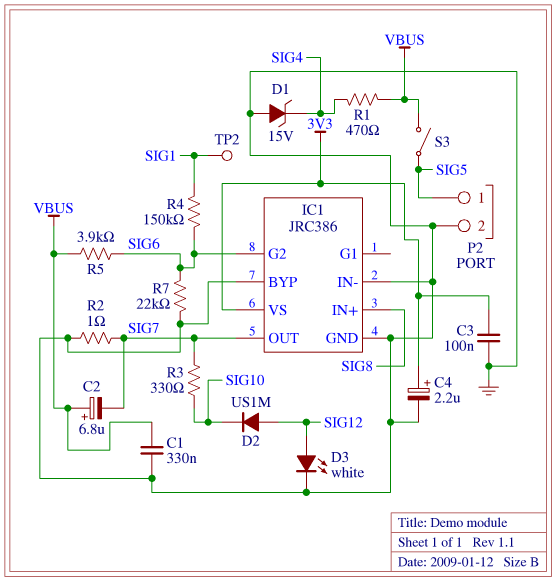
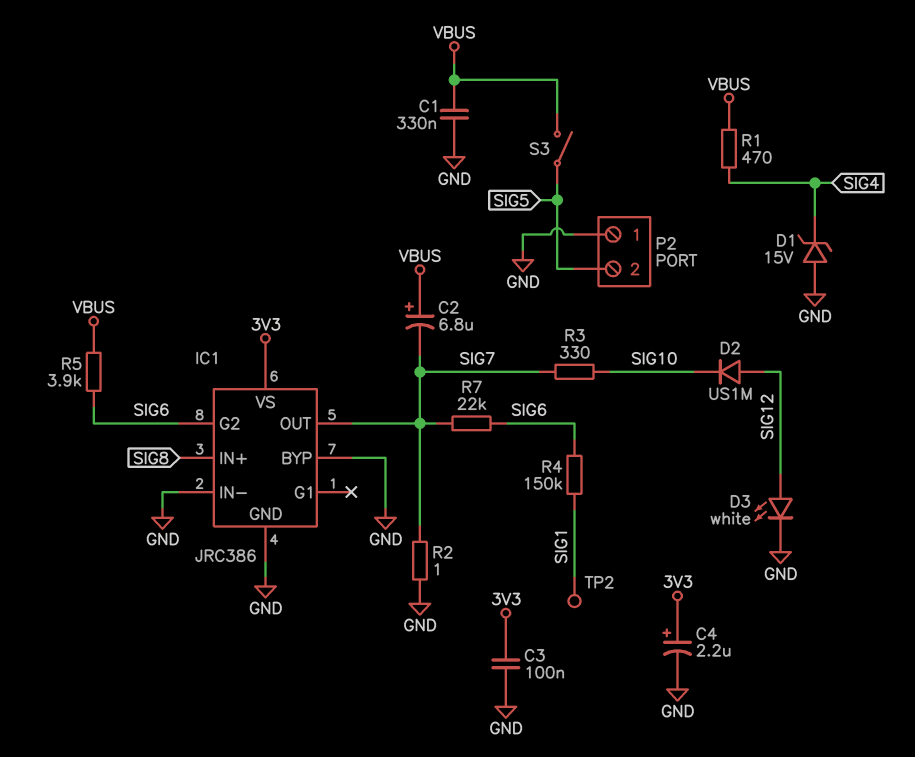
P2 pin 1: SIG5 -> GND
P2 pin 2: GND -> SIG5
R7: 22k (GND, SIG6) -> 22k (SIG6, SIG7)

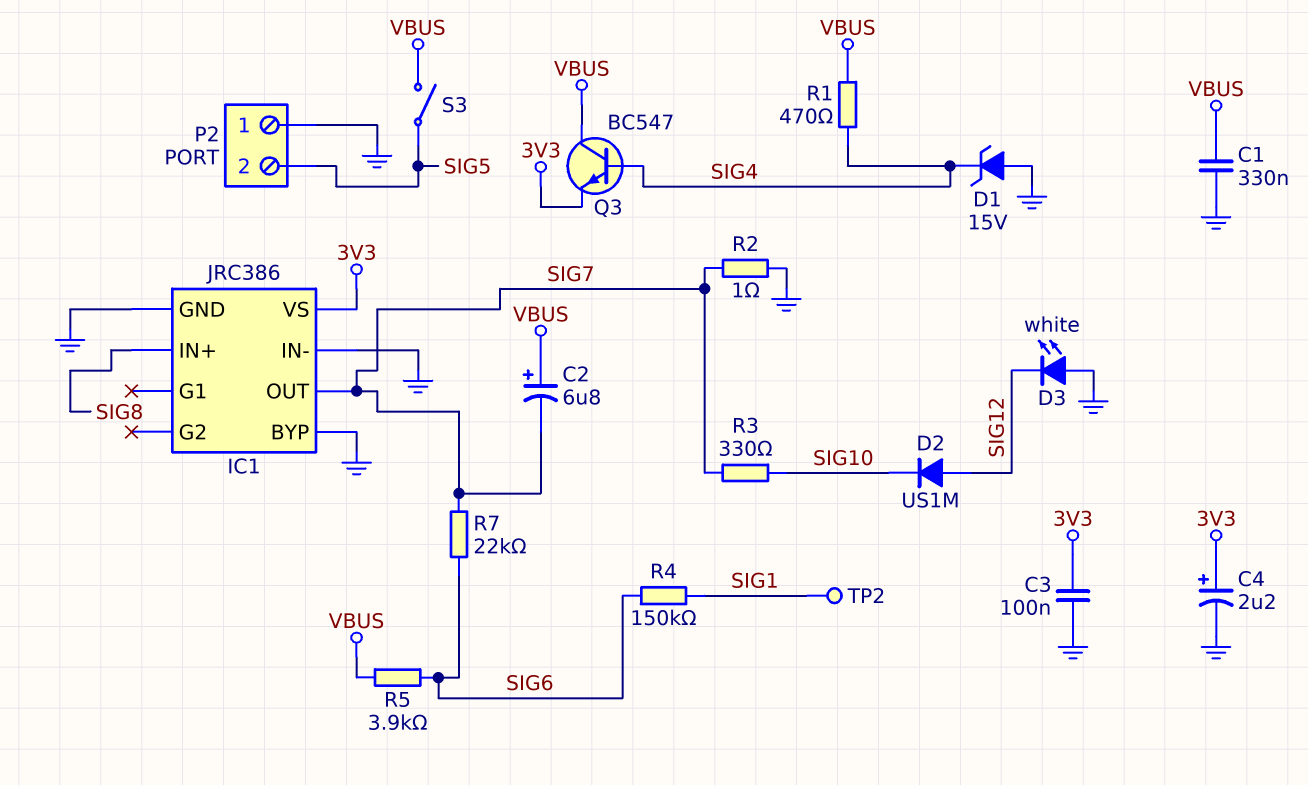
D3: LED white (A SIG12, K GND) -> LED white (A GND, K SIG12)
IC1 pin G2: SIG6 -> none
Q3: none -> NPN BC547 (B SIG4, C VBUS, E 3V3)

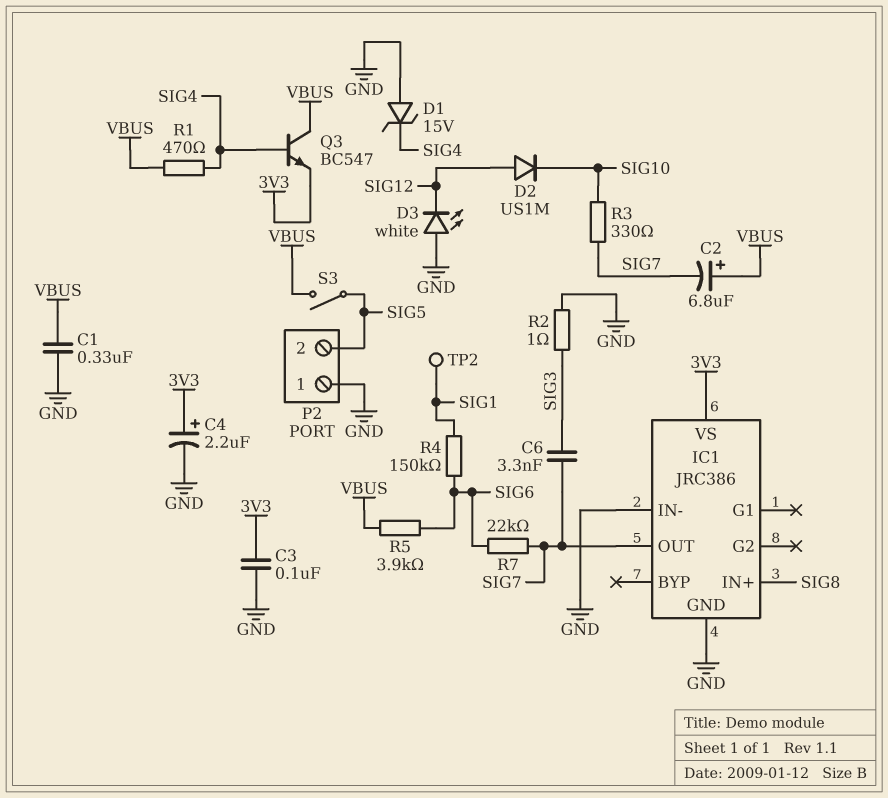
C6: none -> 3.3nF (SIG3, SIG7)
IC1 pin BYP: GND -> none
R2: 1 (GND, SIG7) -> 1 (GND, SIG3)

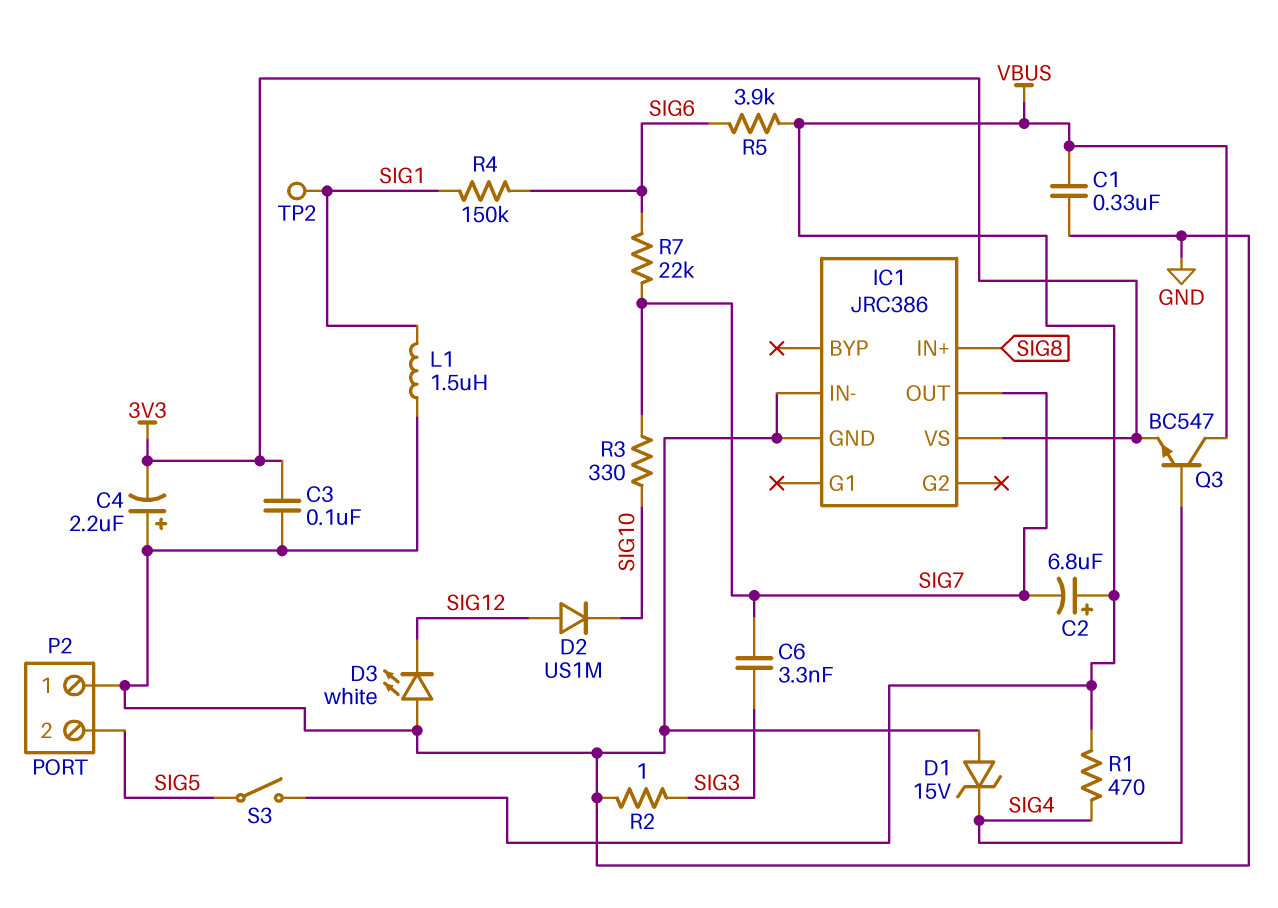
C4: 2.2uF (plus 3V3, minus GND) -> 2.2uF (plus GND, minus 3V3)
L1: none -> 1.5uH (GND, SIG1)

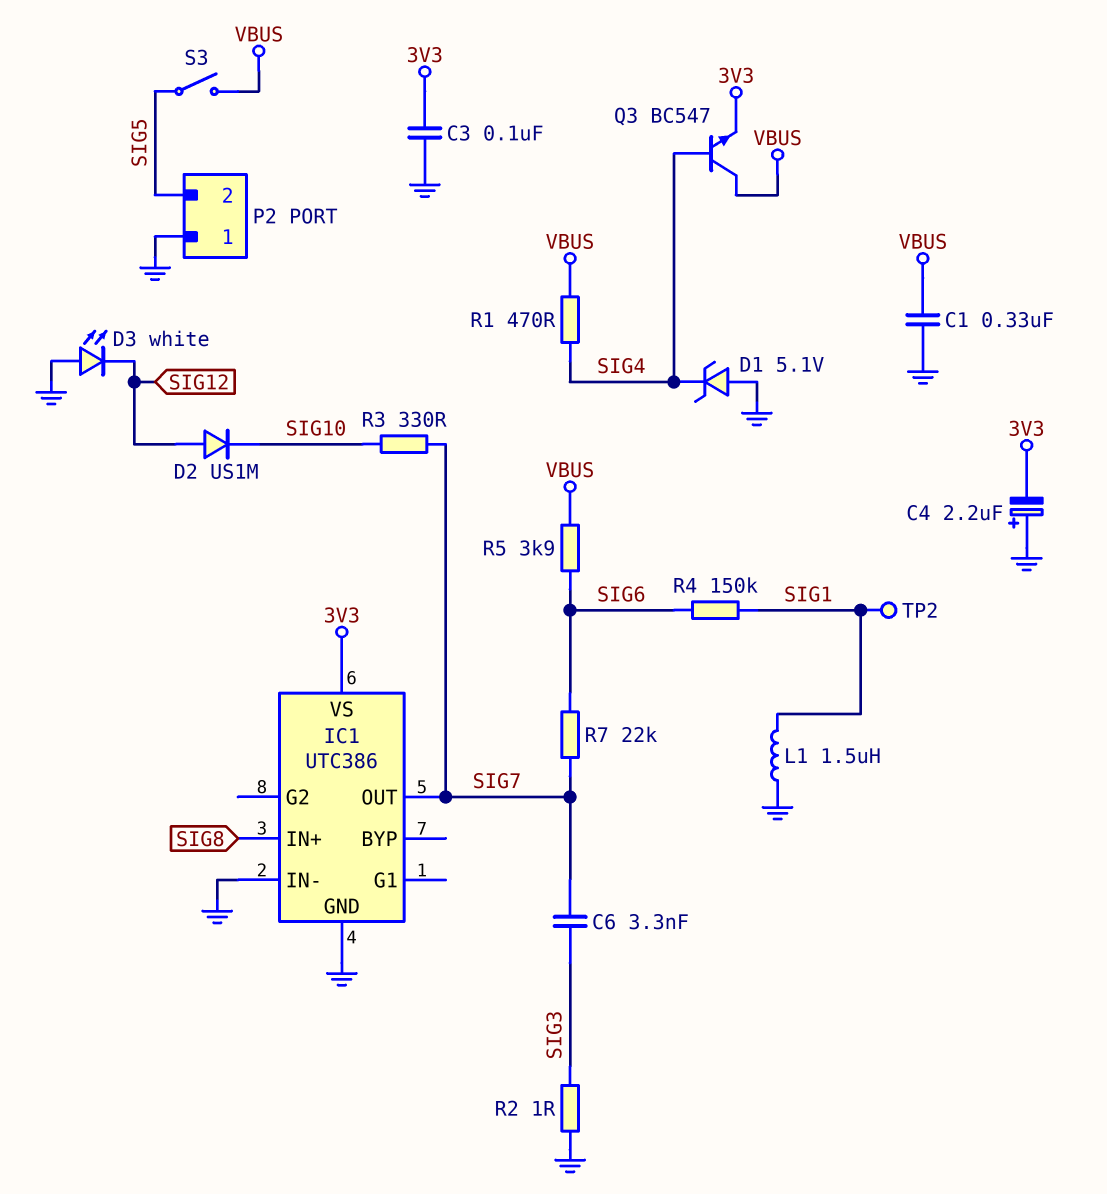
C2: 6.8uF (plus VBUS, minus SIG7) -> none
D1: zener 15V (A GND, K SIG4) -> zener 5.1V (A GND, K SIG4)
IC1: JRC386 -> UTC386

